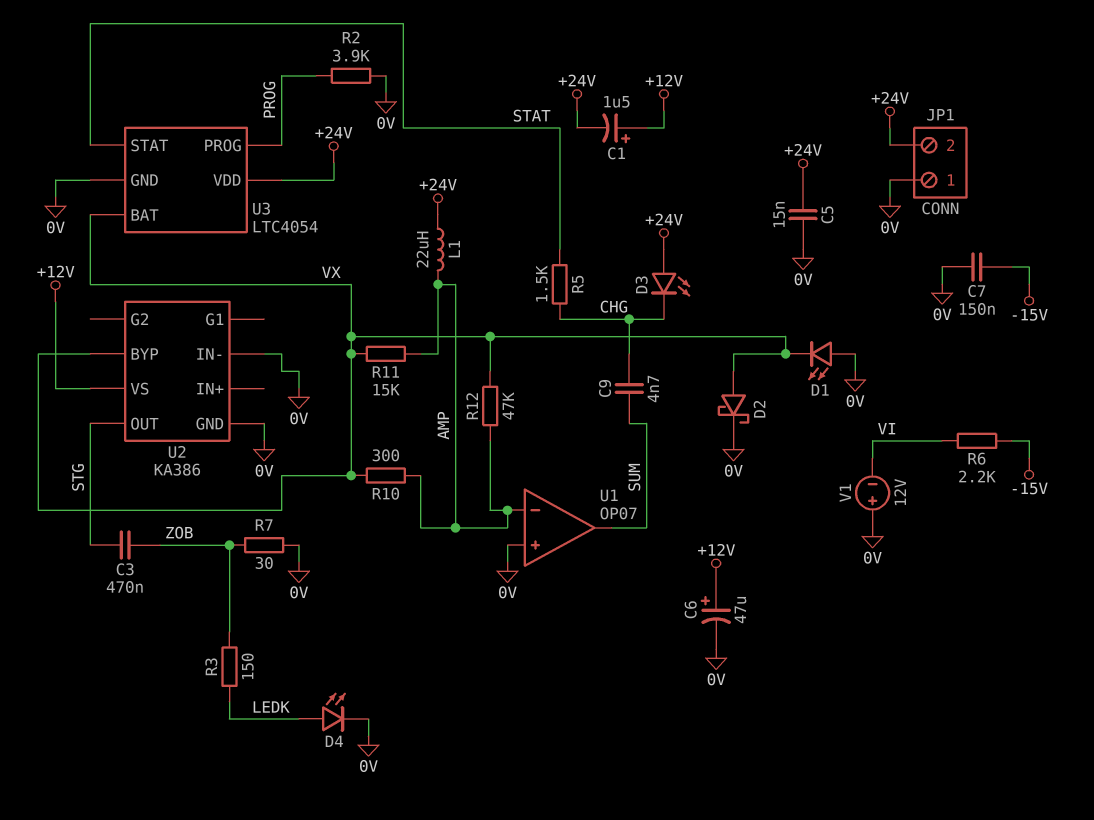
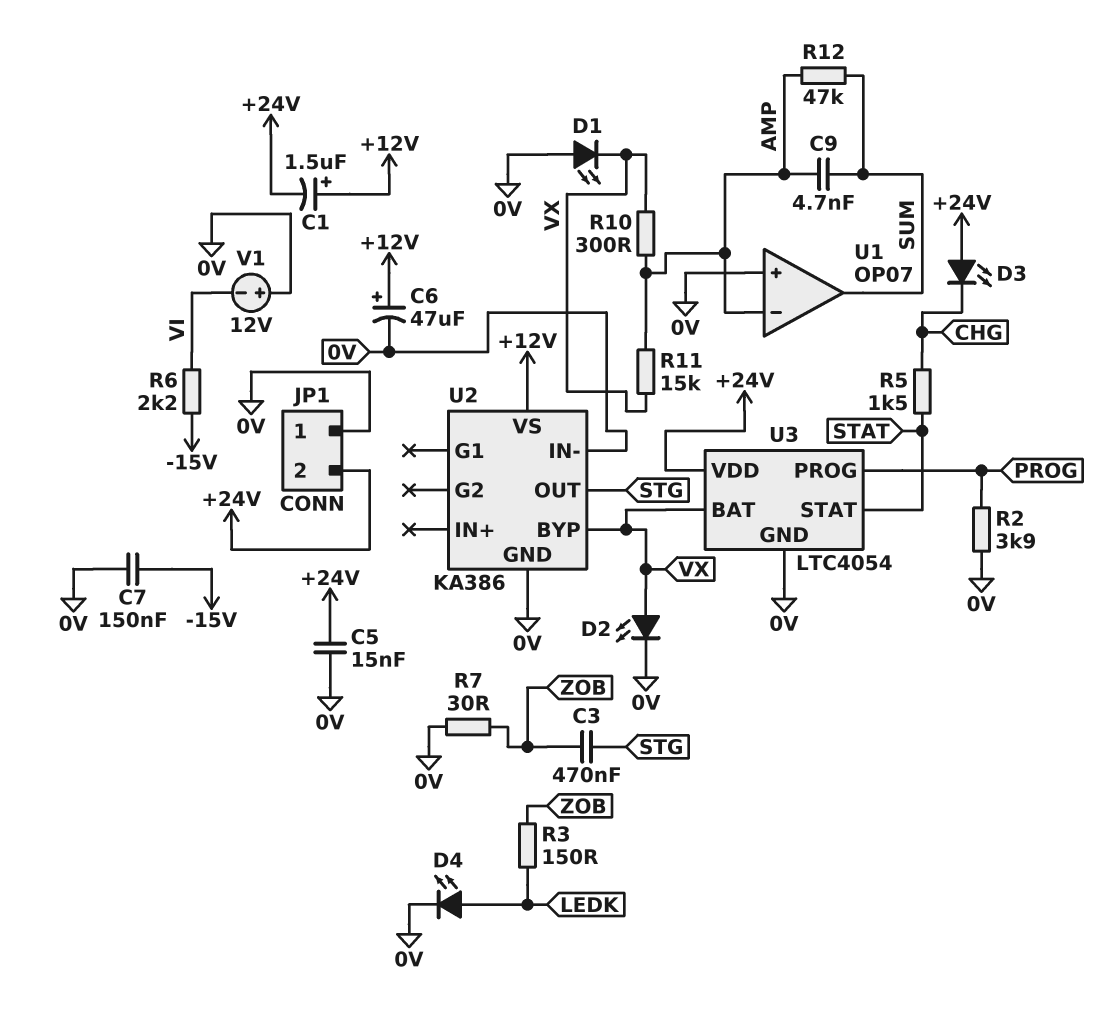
C9: 4.7nF (CHG, SUM) -> 4.7nF (AMP, SUM)
D2: schottky (A VX, K 0V) -> LED (A VX, K 0V)
L1: 22uH (+24V, AMP) -> none
R12: 47k (AMP, VX) -> 47k (AMP, SUM)

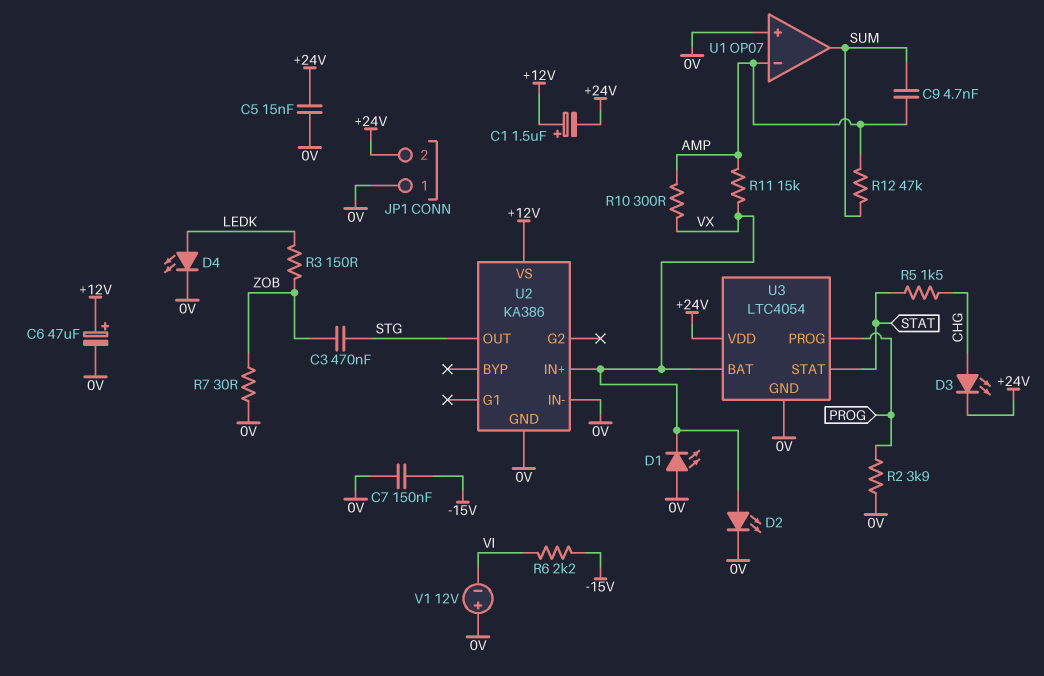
D3: LED (A +24V, K CHG) -> LED (A CHG, K +24V)
U2 pin BYP: VX -> none
U2 pin IN+: none -> VX

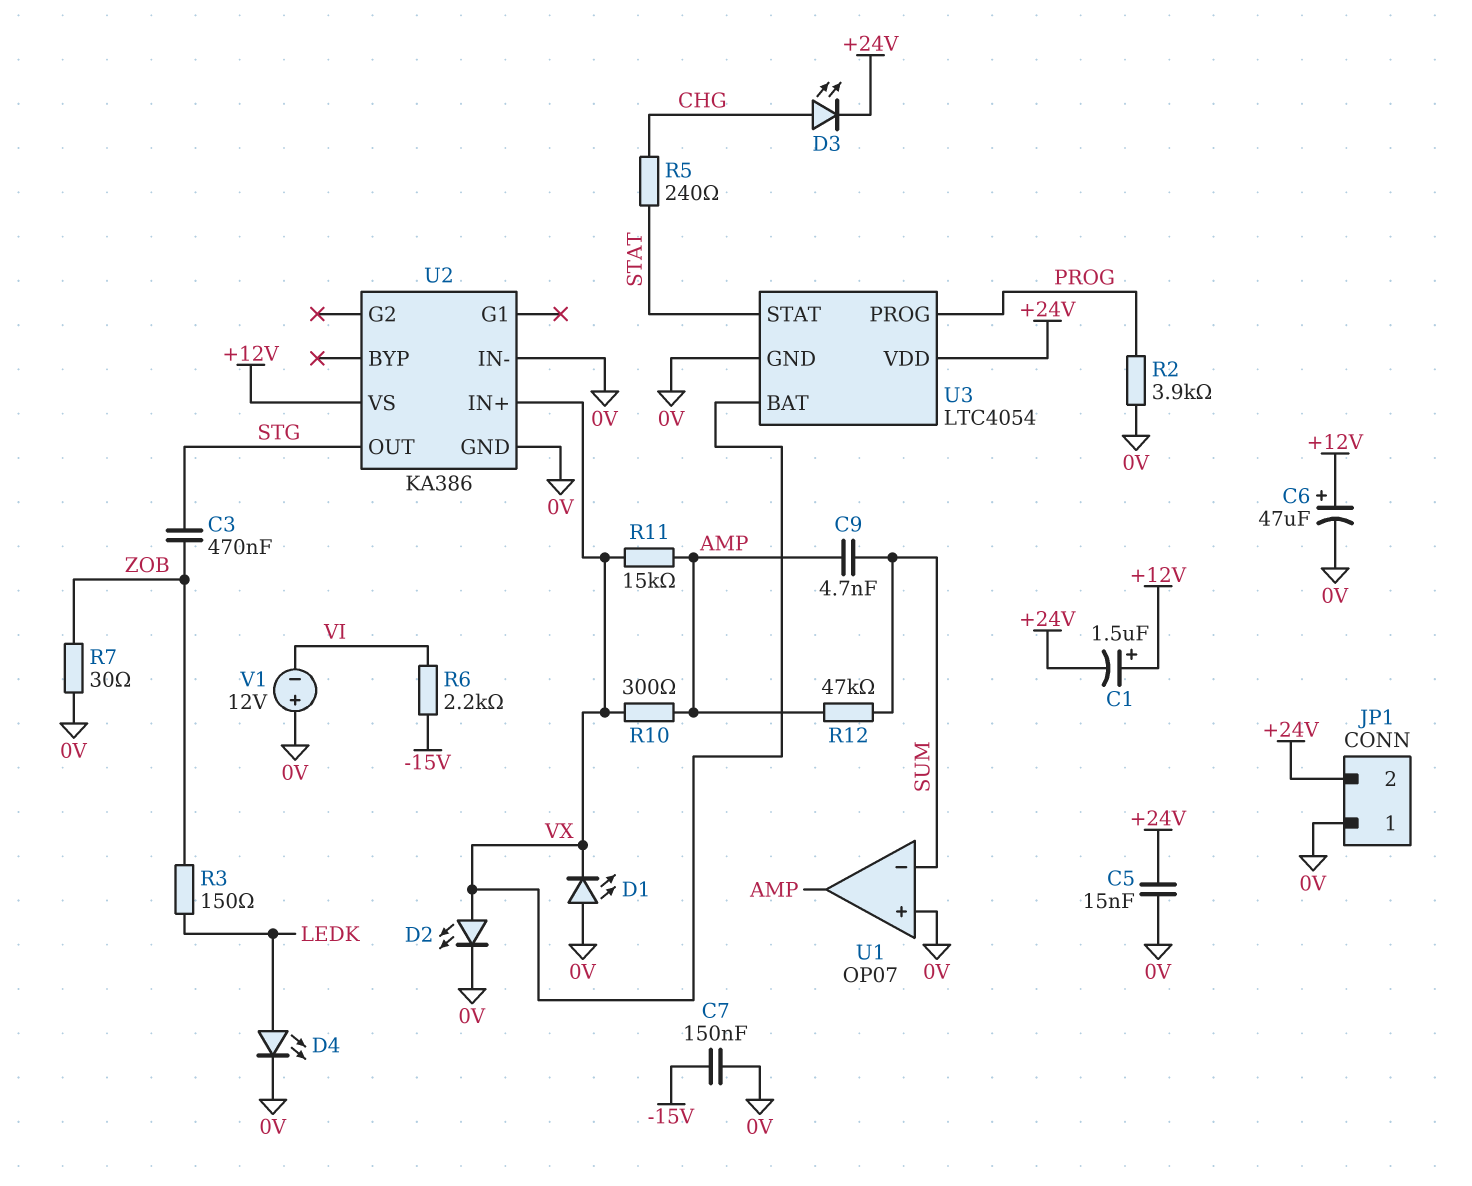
R5: 1.5k (CHG, STAT) -> 240 (CHG, STAT)
U1 pin in-: AMP -> SUM
U1 pin out: SUM -> AMP

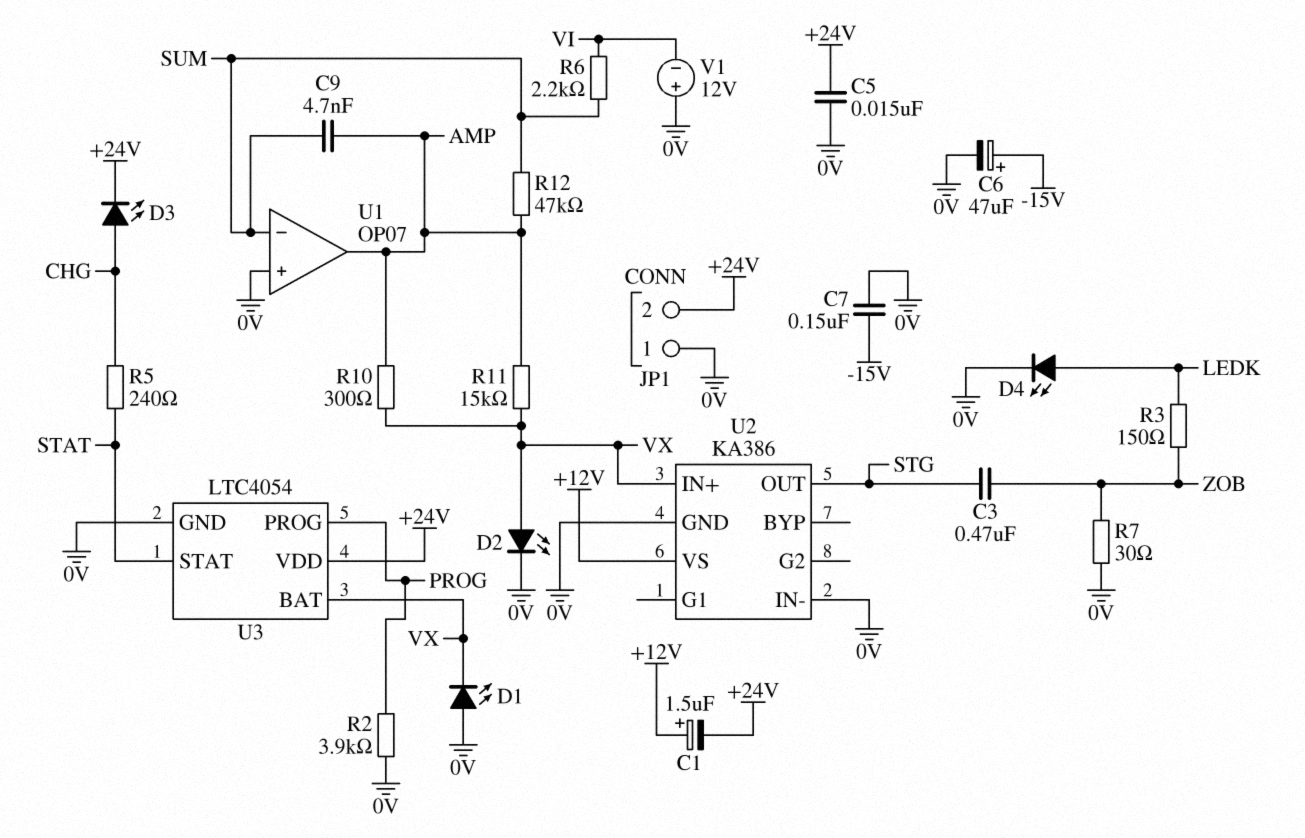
C6: 47uF (plus +12V, minus 0V) -> 47uF (plus -15V, minus 0V)
R6: 2.2k (-15V, VI) -> 2.2k (SUM, VI)

